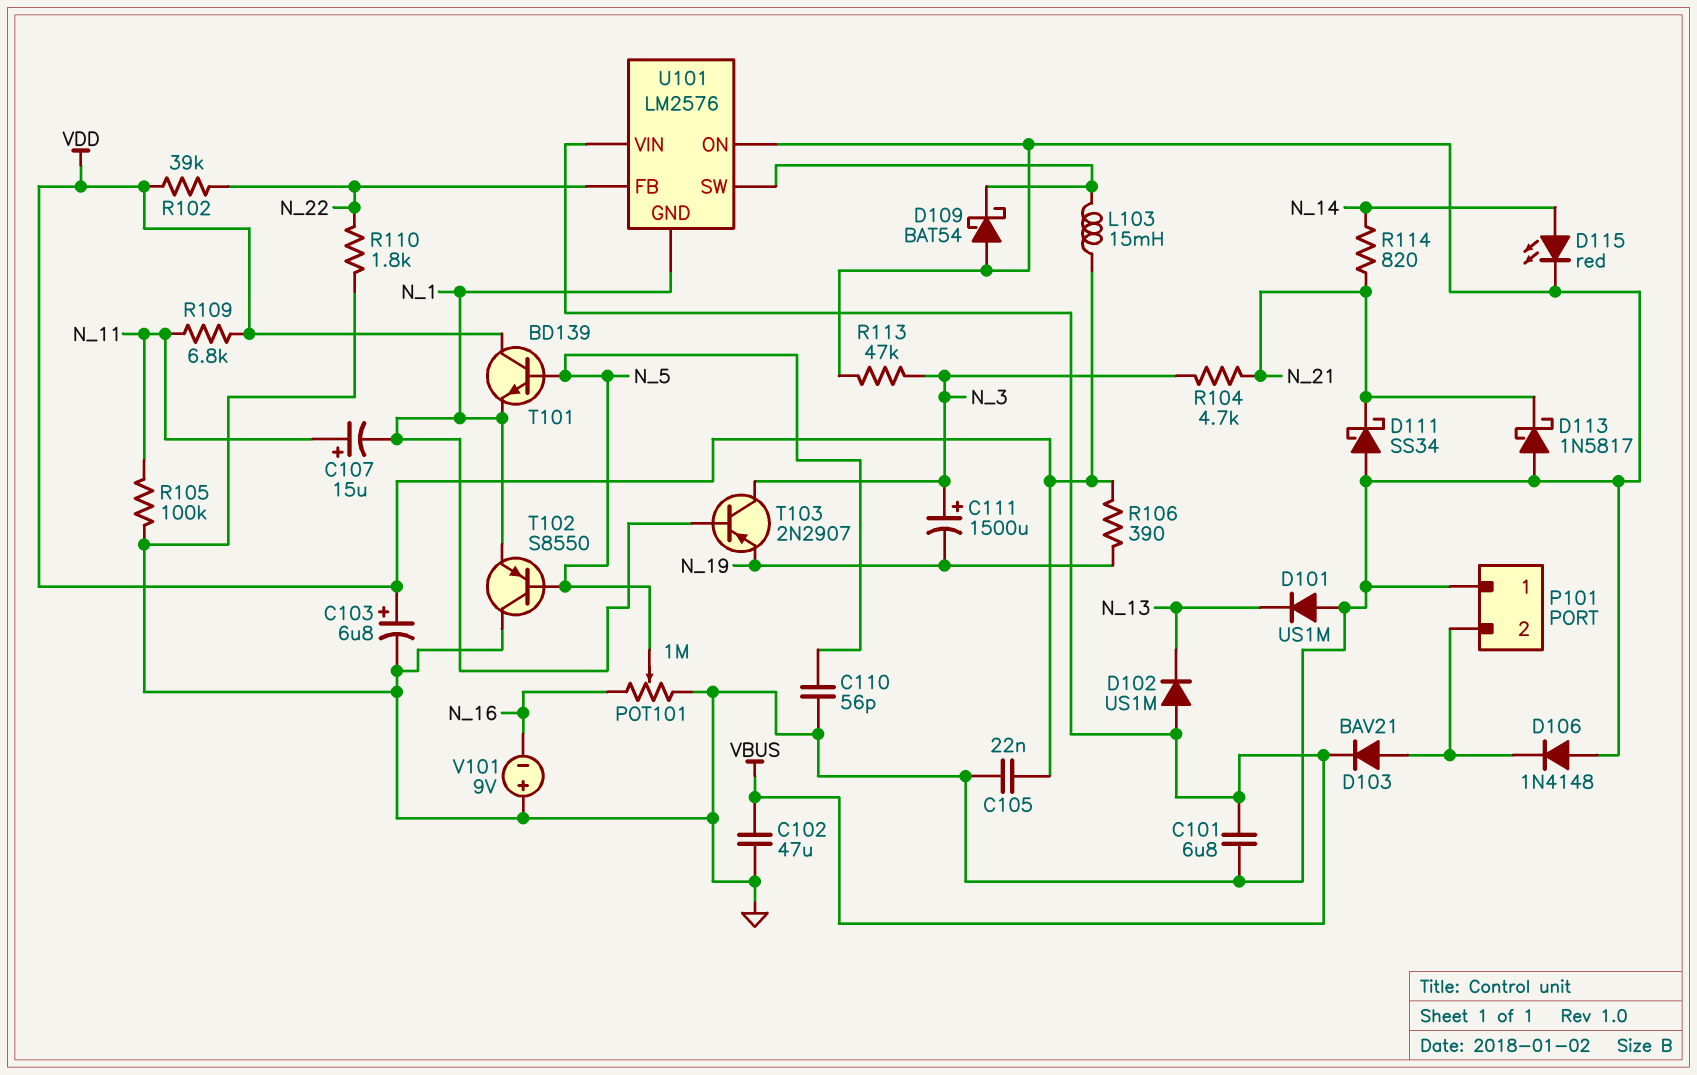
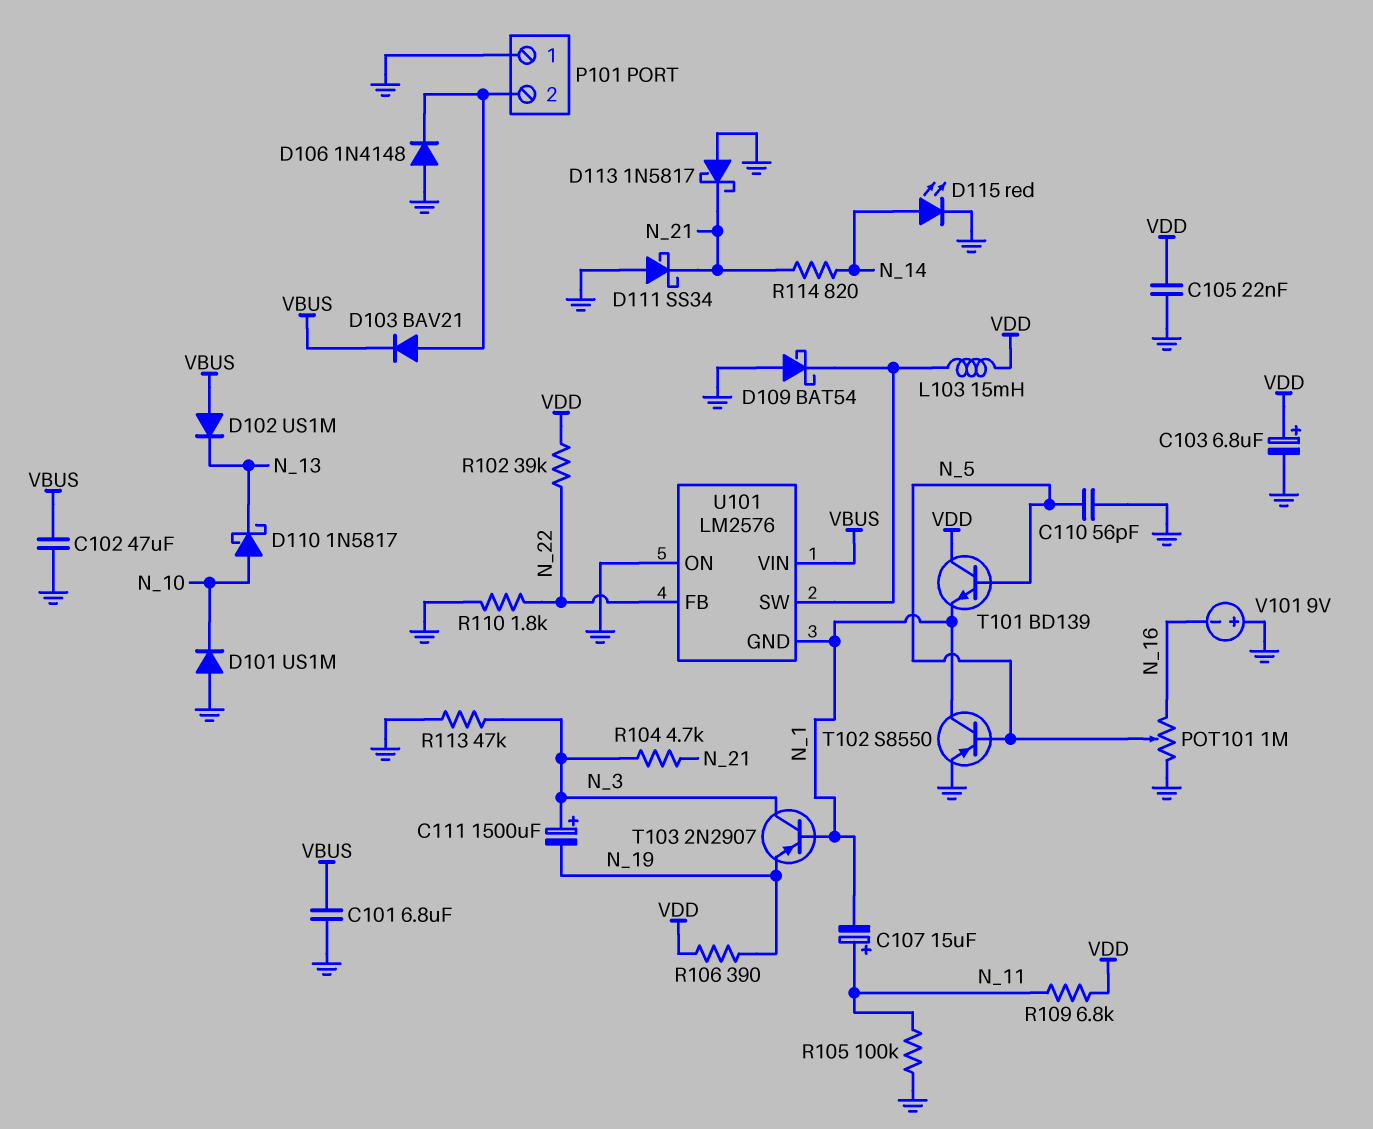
D101: diode US1M (A GND, K N_13) -> diode US1M (A GND, K N_10)
D110: none -> schottky 1N5817 (A N_10, K N_13)
T102: PNP S8550 (B N_5, C GND, E N_1) -> PNP S8550 (B N_5, C N_1, E GND)

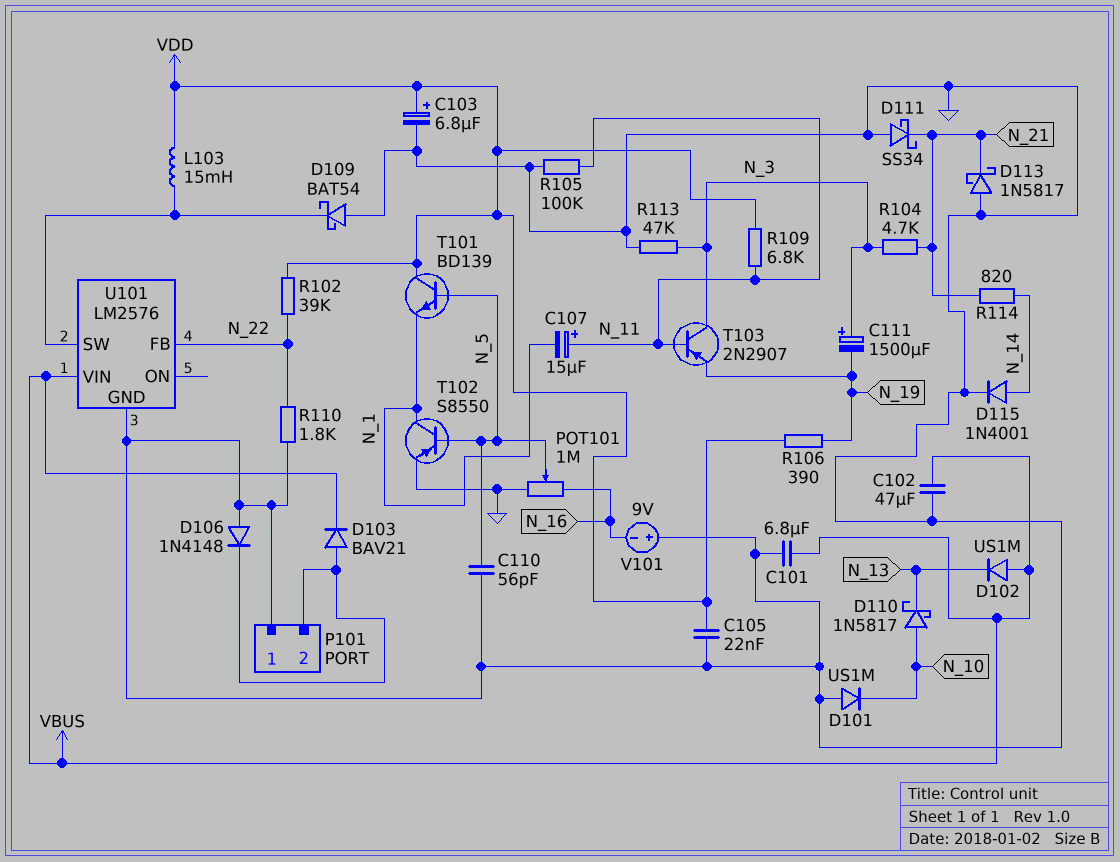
D115: LED red (A N_14, K GND) -> diode 1N4001 (A N_14, K GND)
T103: PNP 2N2907 (B N_1, C N_3, E N_19) -> PNP 2N2907 (B N_11, C N_3, E N_19)
U101 pin GND: N_1 -> GND
U101 pin ON: GND -> none

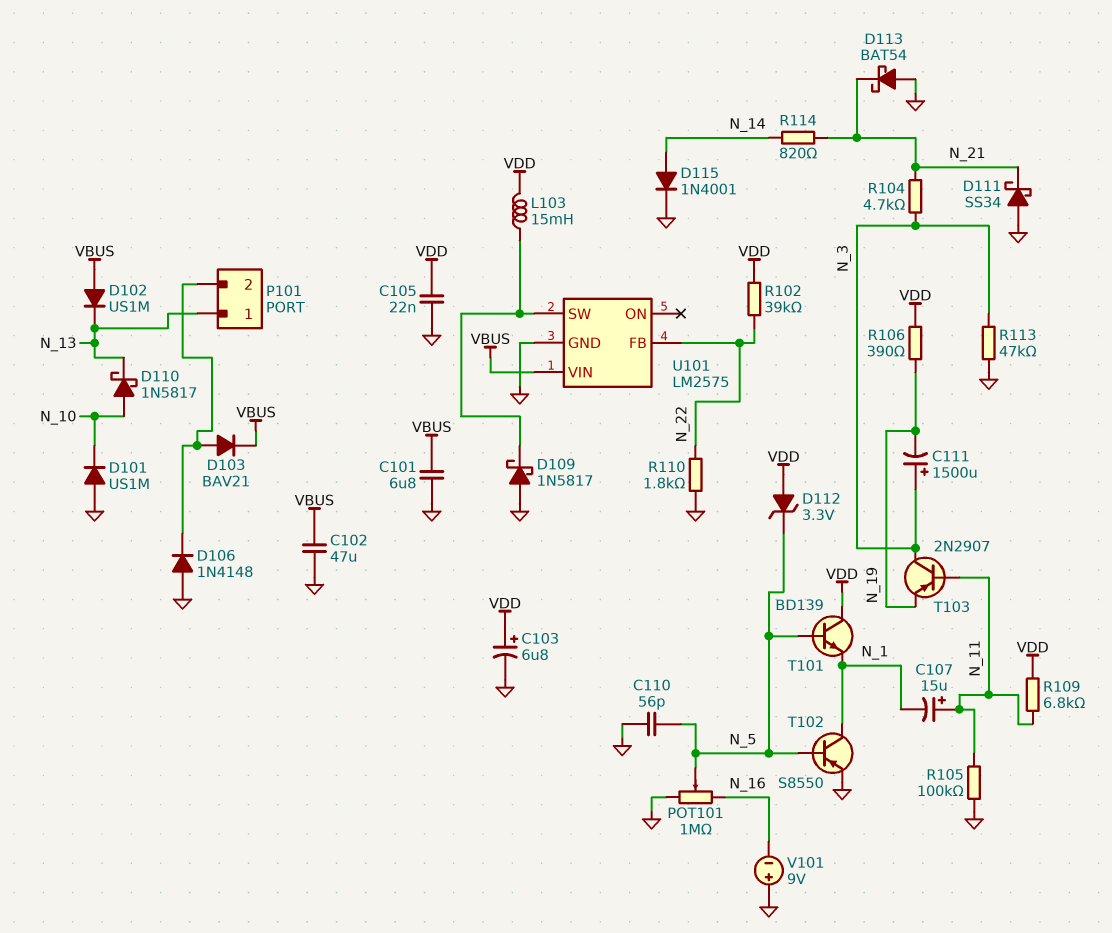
D109: schottky BAT54 (A GND, K U101/SW) -> schottky 1N5817 (A GND, K U101/SW)
D112: none -> zener 3.3V (A VDD, K N_5)
D113: schottky 1N5817 (A GND, K N_21) -> schottky BAT54 (A GND, K N_21)
P101 pin 1: GND -> N_13
U101: LM2576 -> LM2575

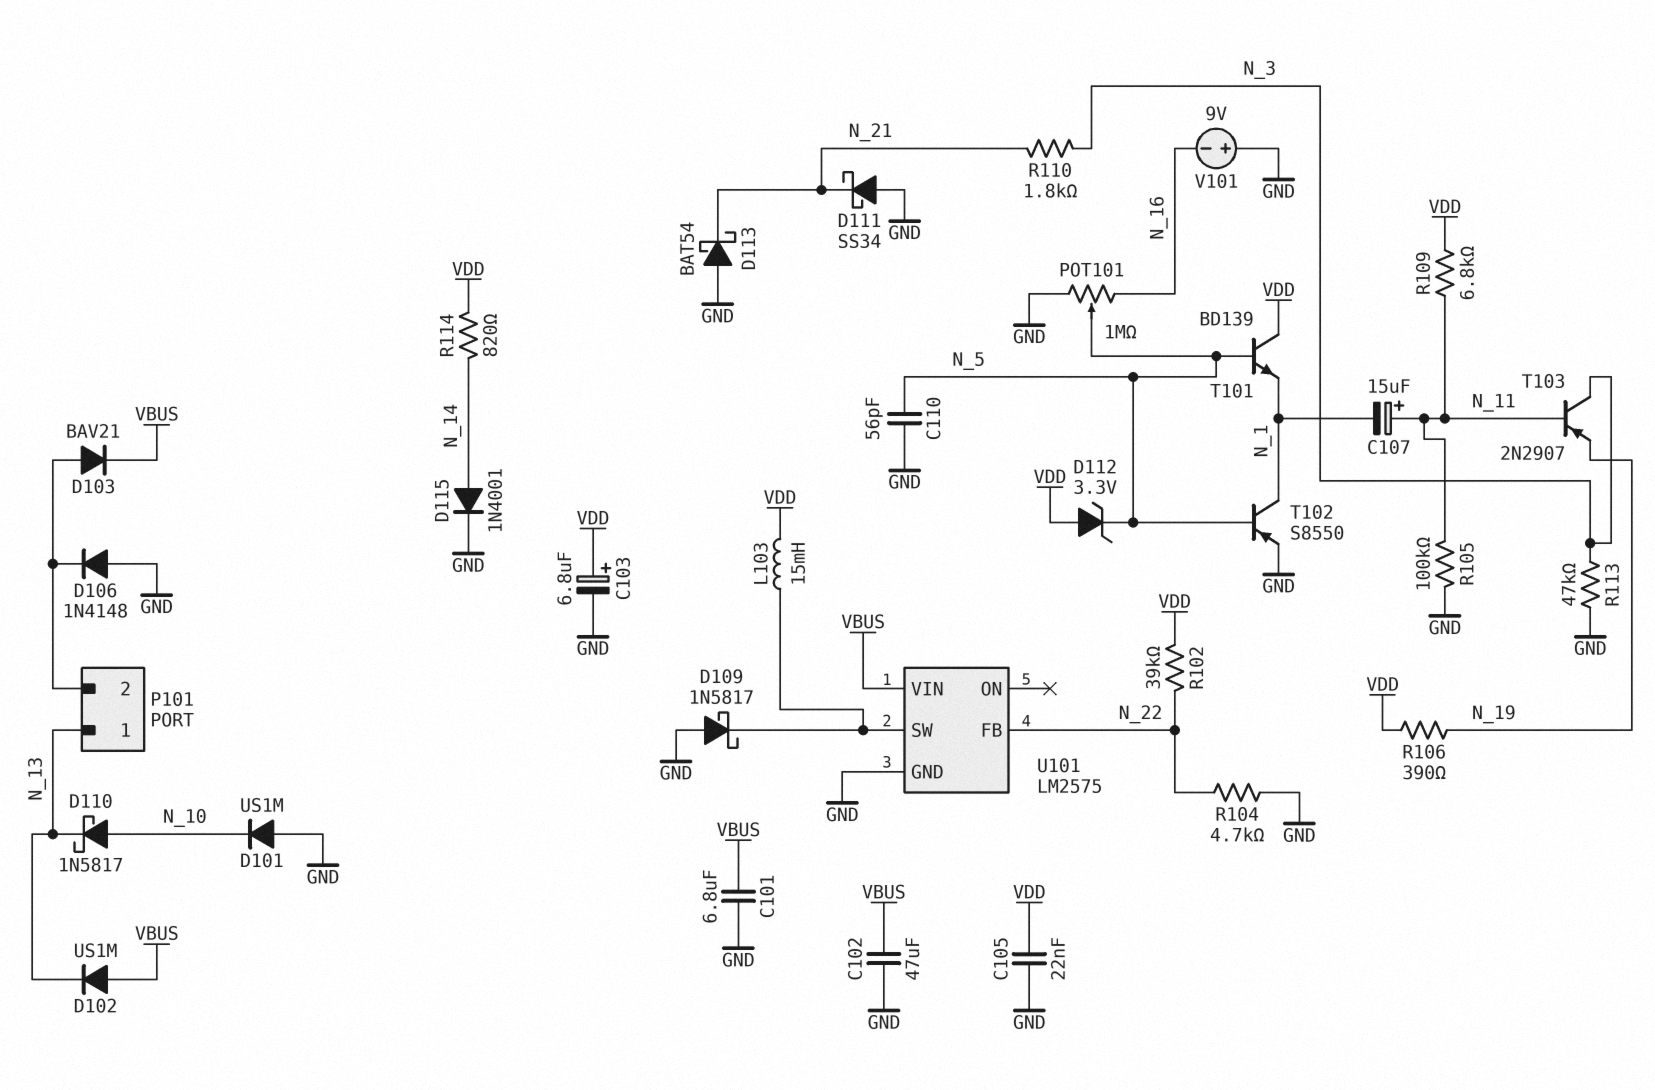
C111: 1500uF (plus N_3, minus N_19) -> none
R104: 4.7k (N_3, N_21) -> 4.7k (GND, N_22)
R110: 1.8k (GND, N_22) -> 1.8k (N_3, N_21)
R114: 820 (N_14, N_21) -> 820 (N_14, VDD)

